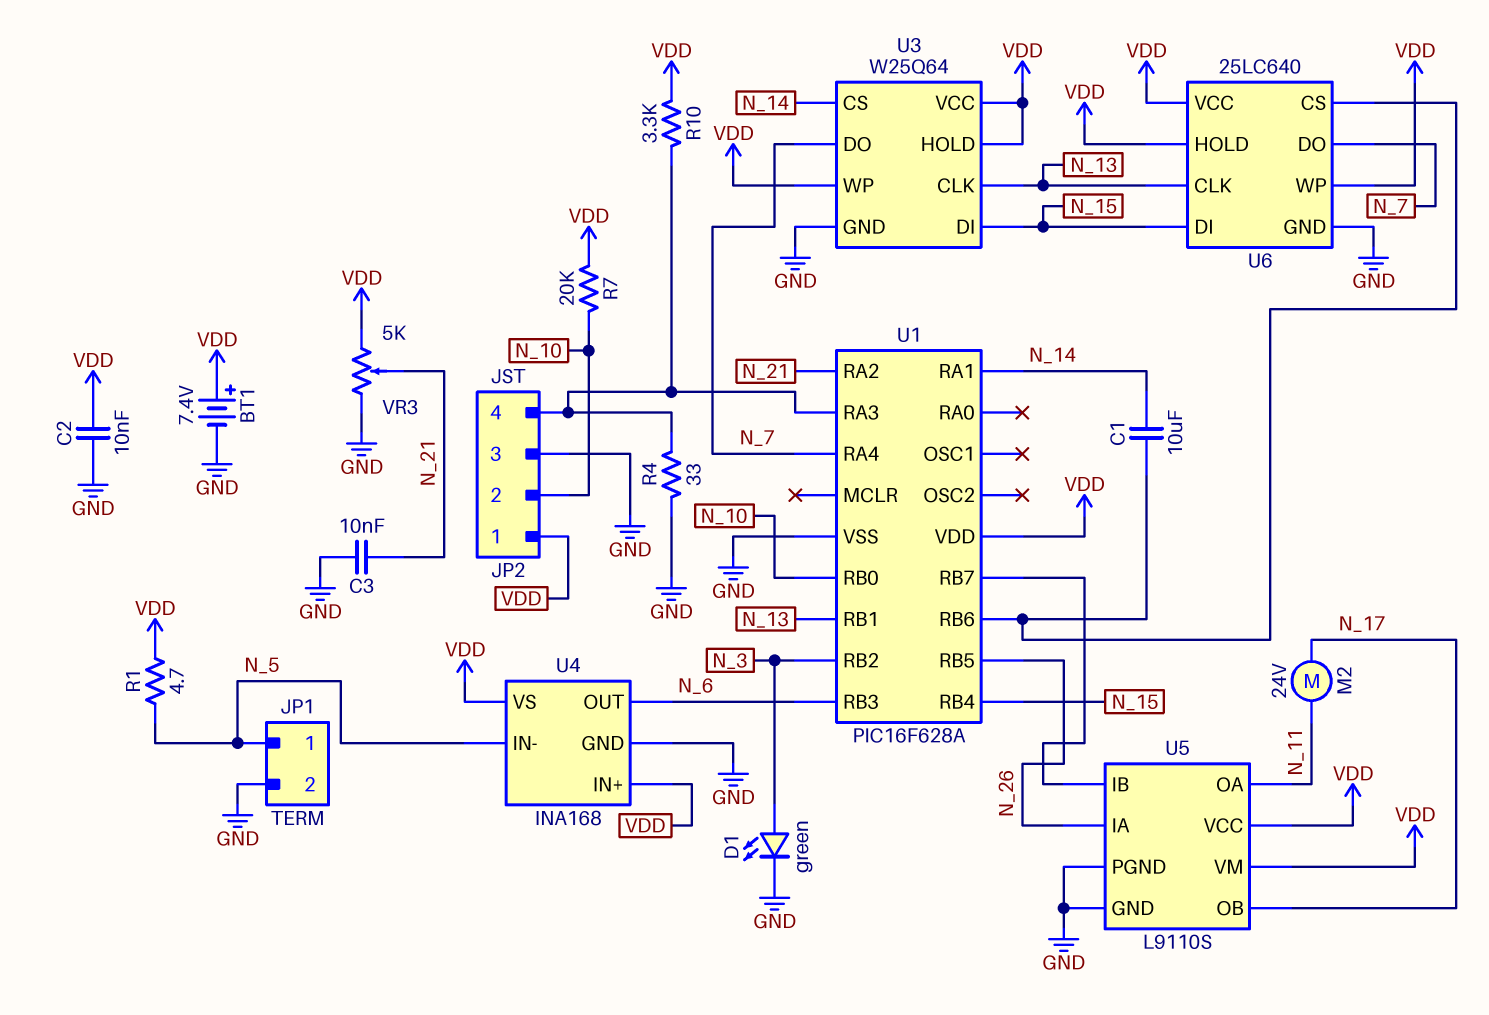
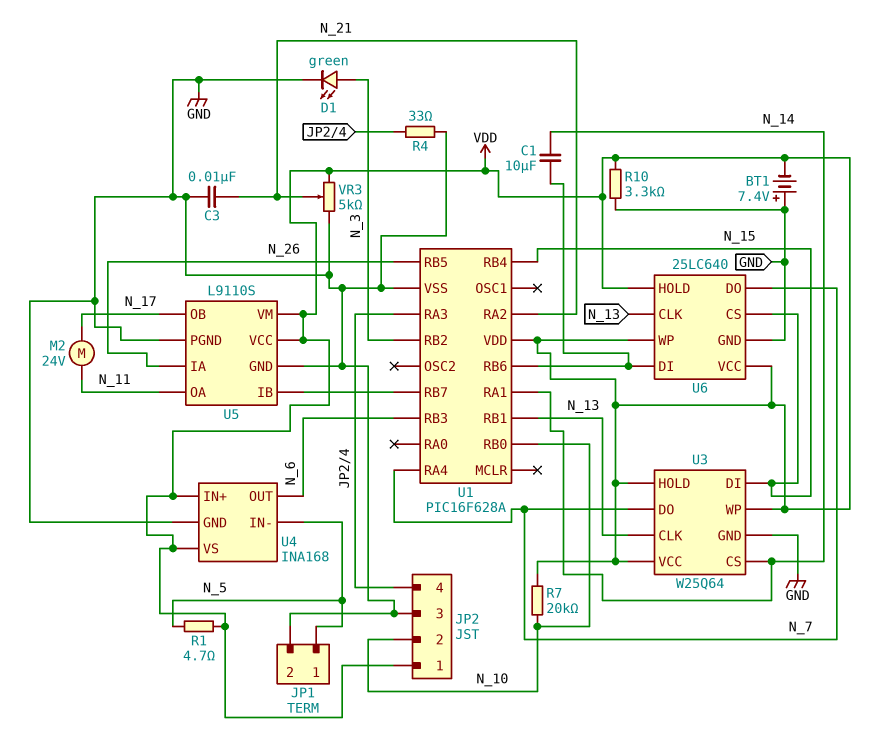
BT1: 7.4V (plus VDD, minus GND) -> 7.4V (plus GND, minus VDD)
C2: 10nF (GND, VDD) -> none
R10: 3.3k (JP2/4, VDD) -> 3.3k (GND, VDD)
U6 pin CS: U1/RB6 -> N_15
U6 pin DI: N_15 -> U1/RB6

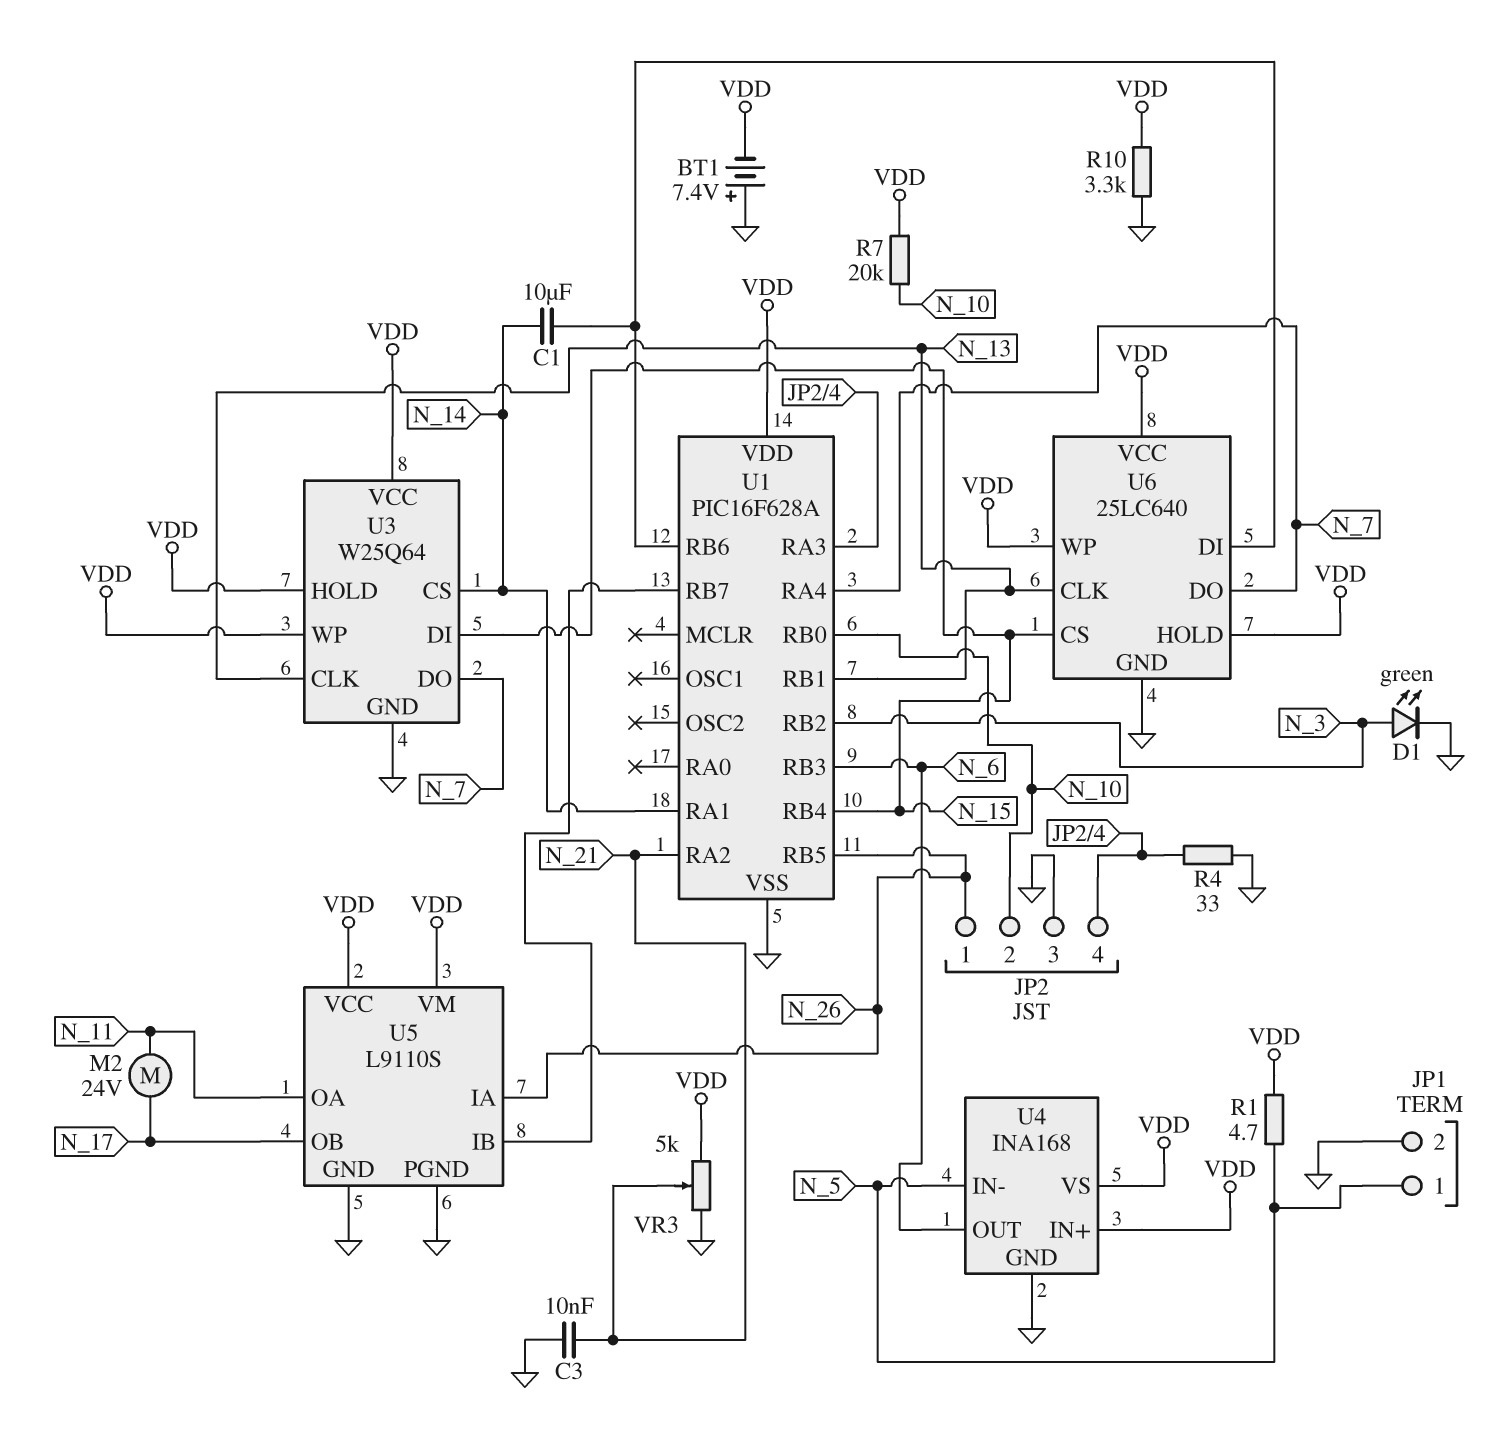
JP2 pin 1: VDD -> N_26

